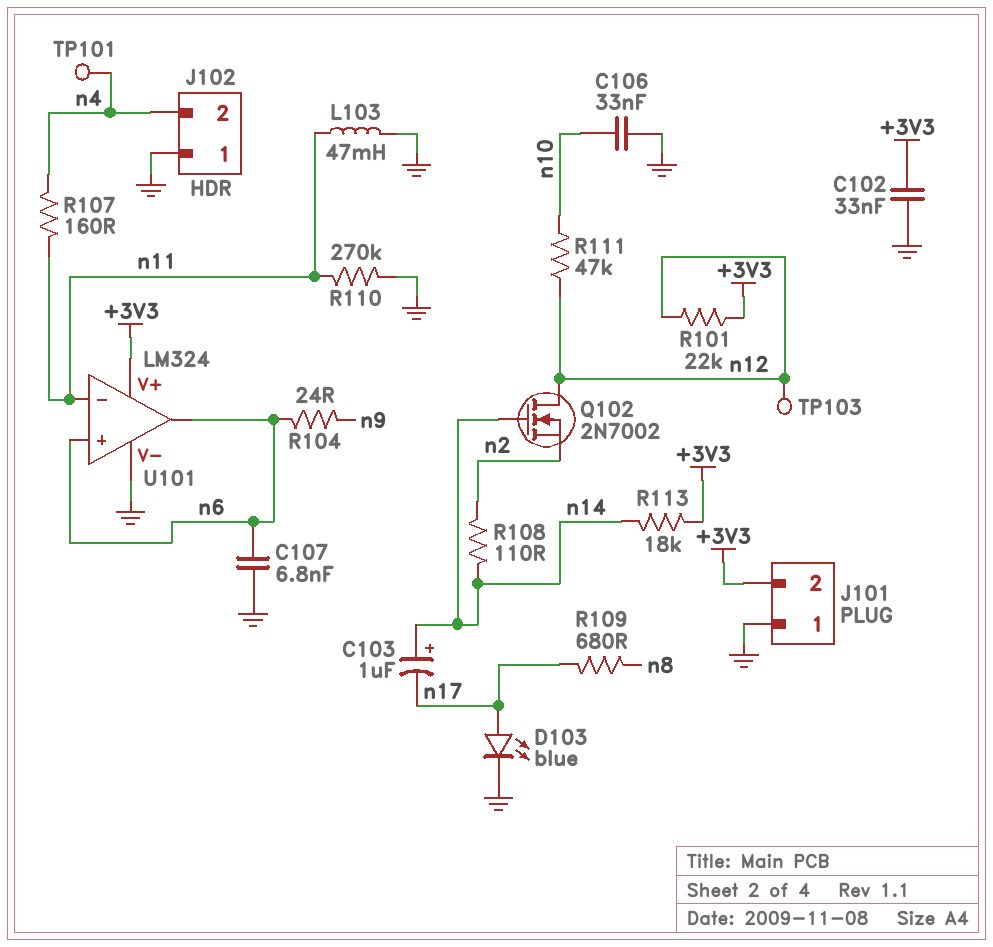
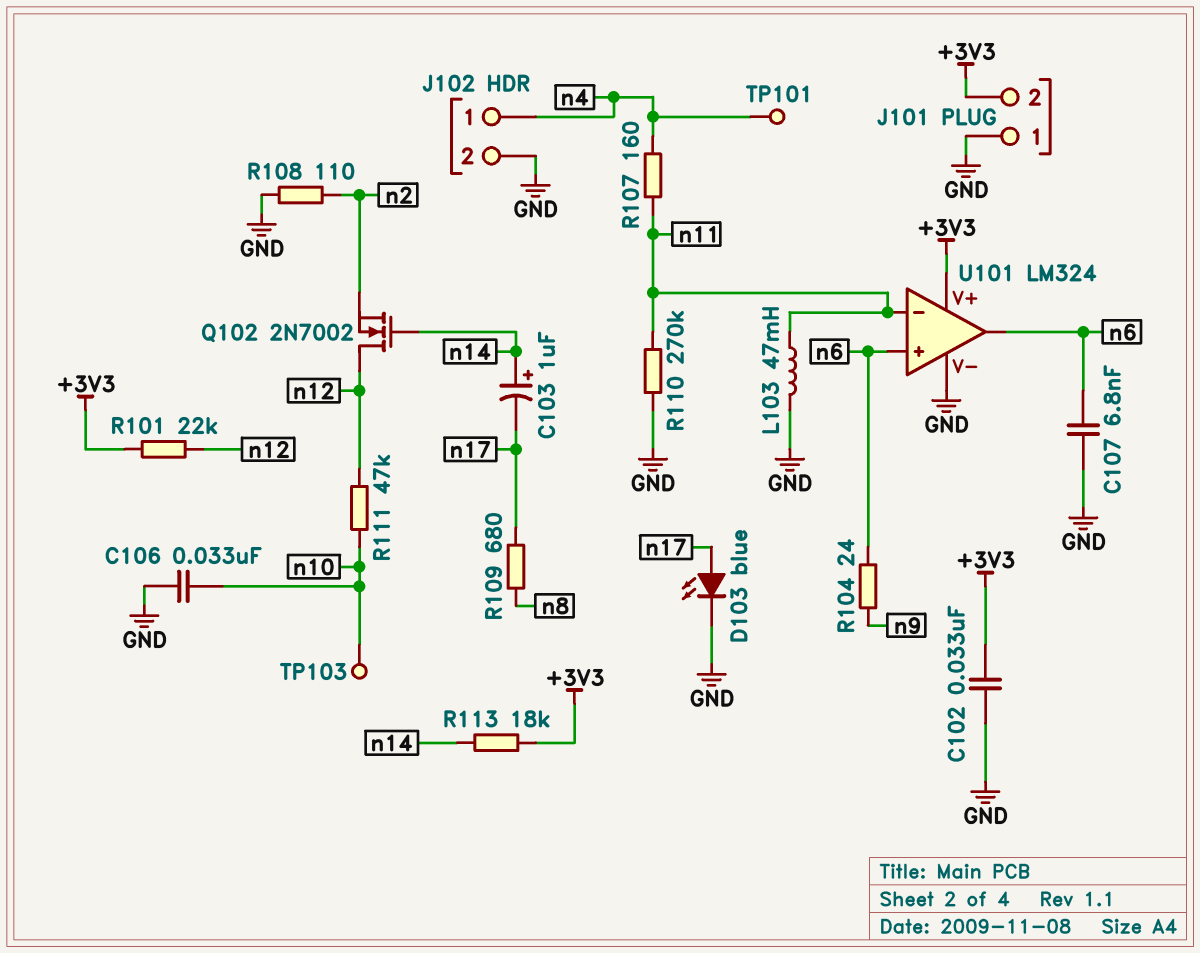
J102 pin 1: GND -> n4
J102 pin 2: n4 -> GND
R108: 110 (n2, n14) -> 110 (GND, n2)
TP103: test point (n12) -> test point (n10)

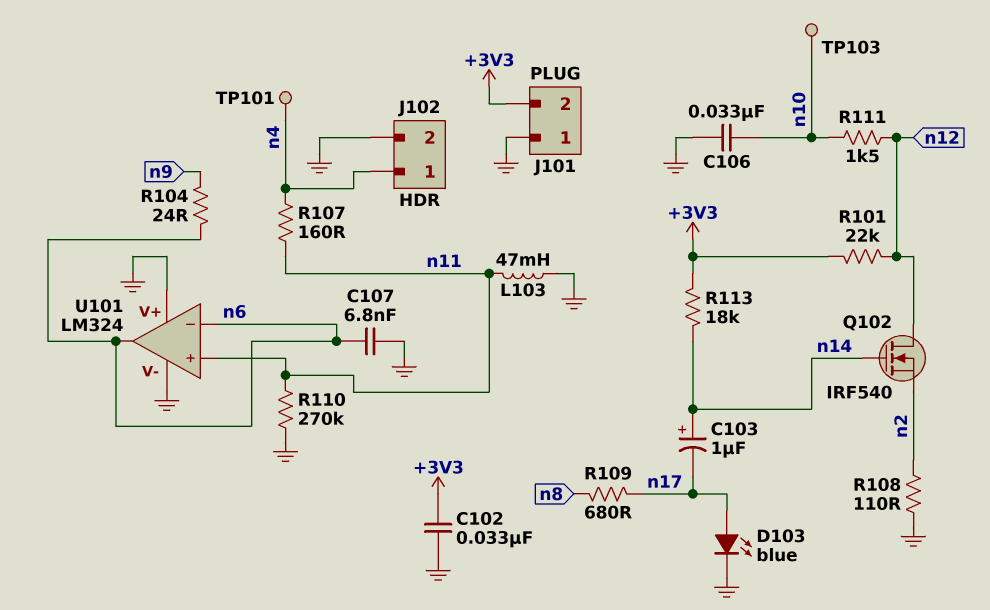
Q102: NMOS 2N7002 (G n14, D n12, S n2) -> NMOS IRF540 (G n14, D n12, S n2)
R111: 47k (n10, n12) -> 1.5k (n10, n12)
U101 pin V+: +3V3 -> GND
U101 pin in+: n6 -> n11
U101 pin in-: n11 -> n6

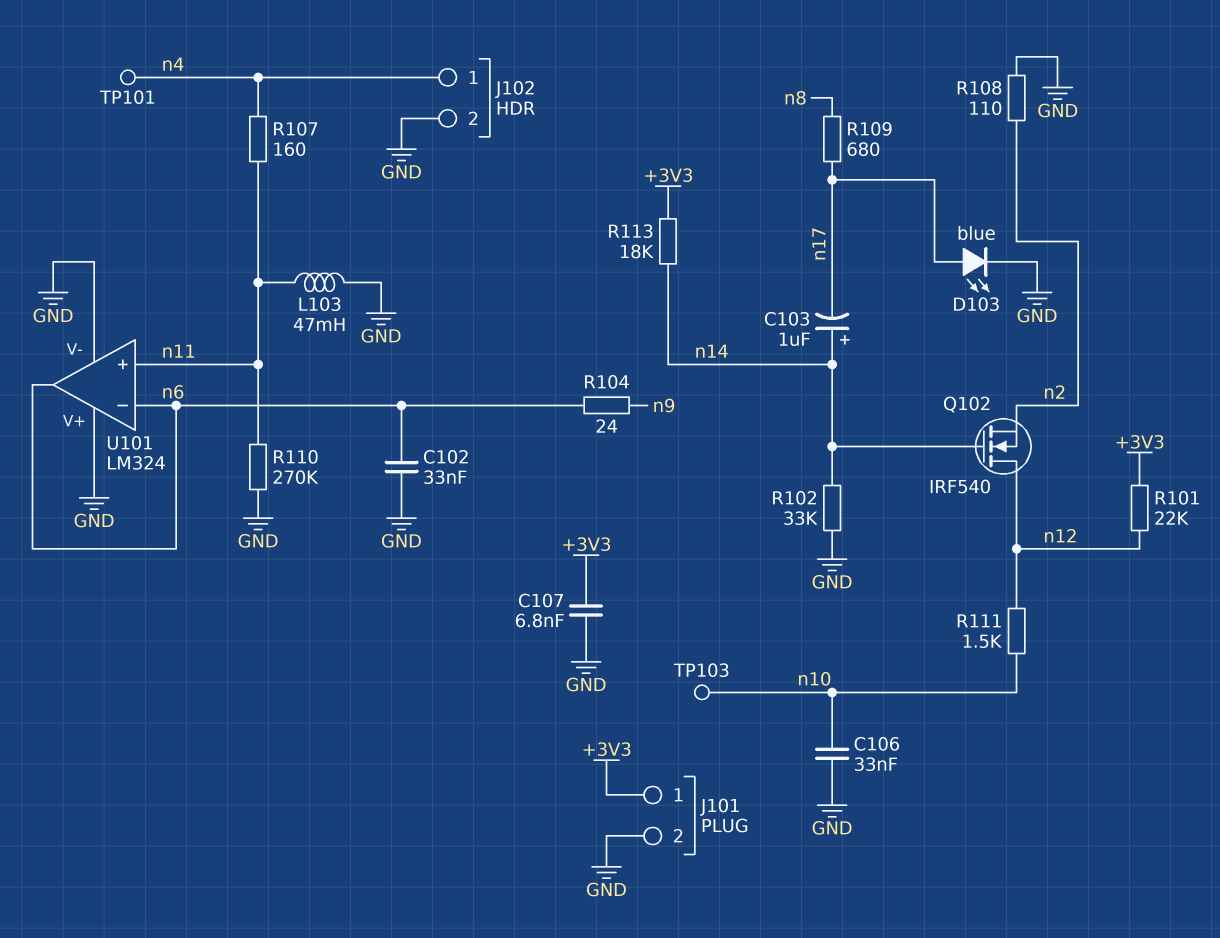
C102: 33nF (+3V3, GND) -> 33nF (GND, n6)
C107: 6.8nF (GND, n6) -> 6.8nF (+3V3, GND)
J101 pin 1: GND -> +3V3
J101 pin 2: +3V3 -> GND
R102: none -> 33k (GND, n14)

